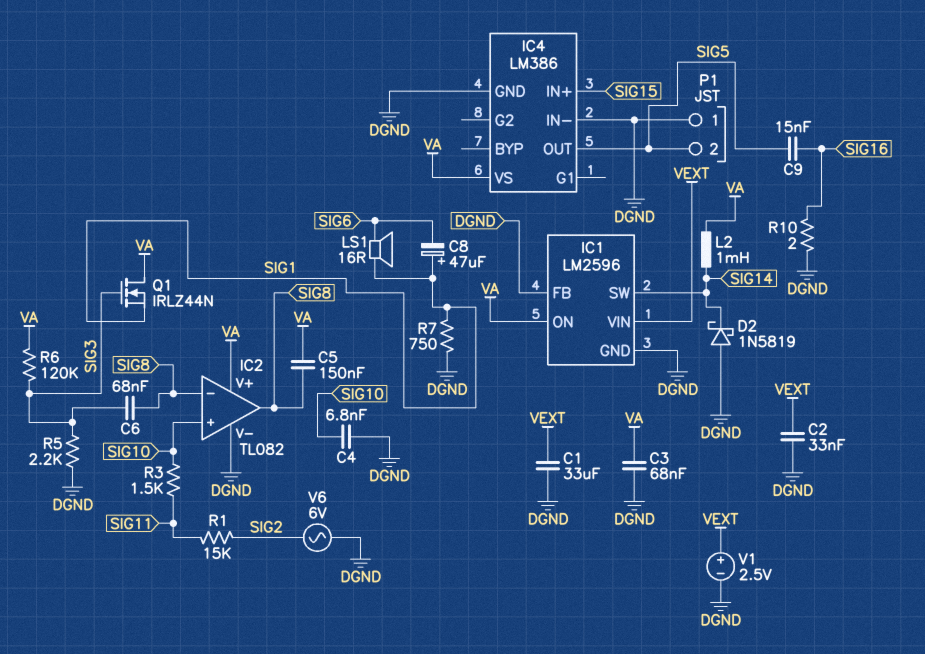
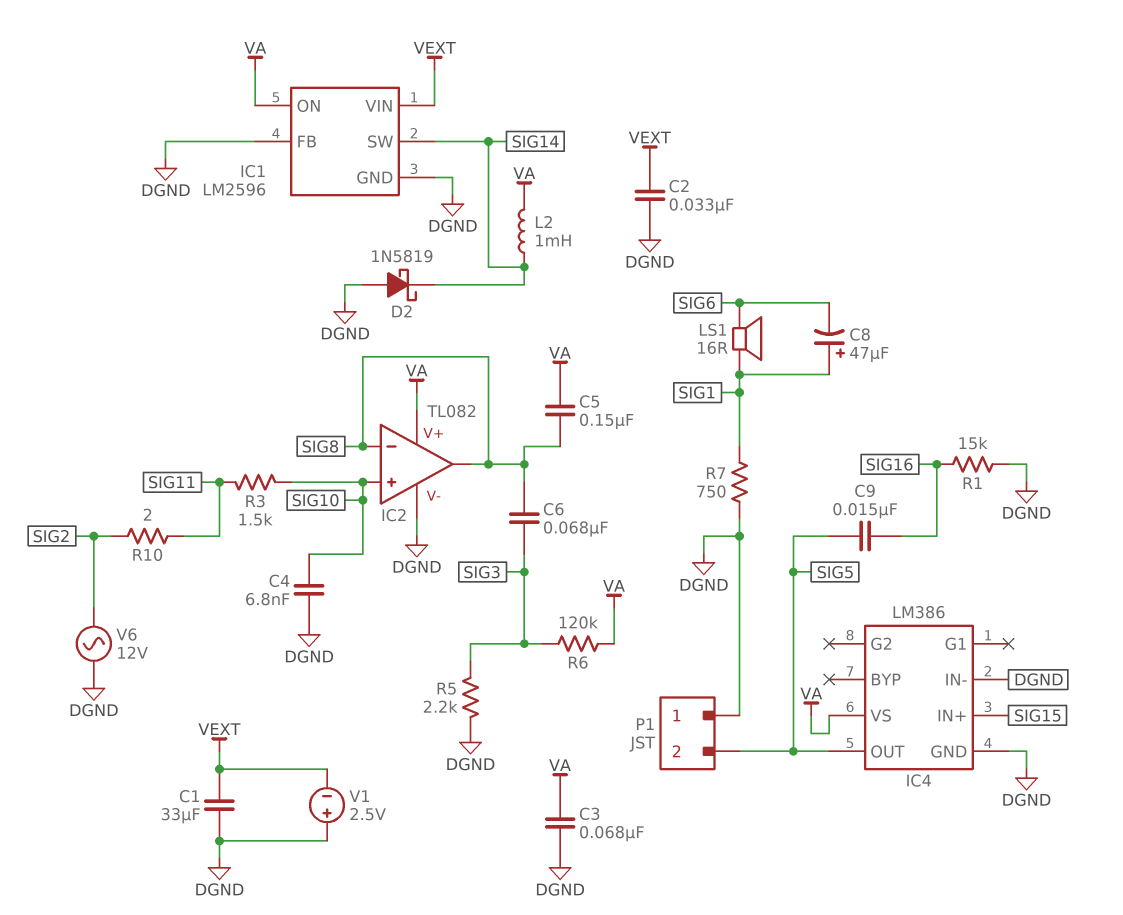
Q1: NMOS IRLZ44N (G SIG3, D VA, S SIG1) -> none
R1: 15k (SIG2, SIG11) -> 15k (DGND, SIG16)
R10: 2 (DGND, SIG16) -> 2 (SIG2, SIG11)
V1: 2.5V (plus VEXT, minus DGND) -> 2.5V (plus DGND, minus VEXT)
V6: AC 6V (DGND, SIG2) -> AC 12V (DGND, SIG2)

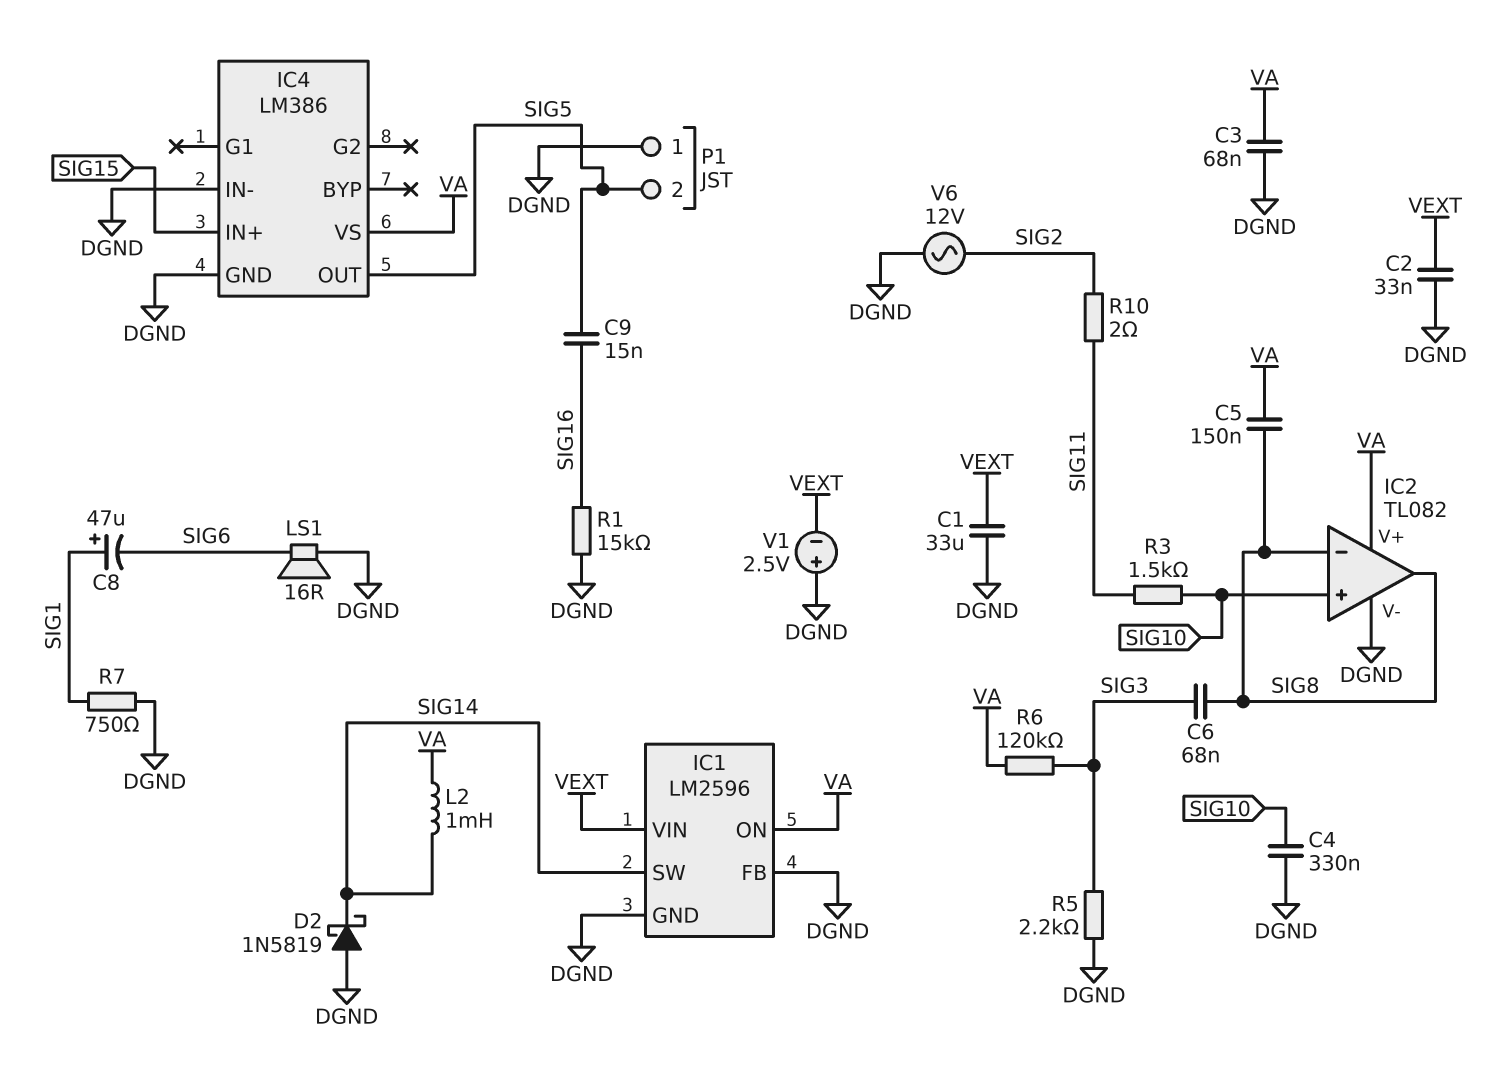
C4: 6.8nF (DGND, SIG10) -> 330nF (DGND, SIG10)
LS1: speaker 16R (SIG1, SIG6) -> speaker 16R (DGND, SIG6)

